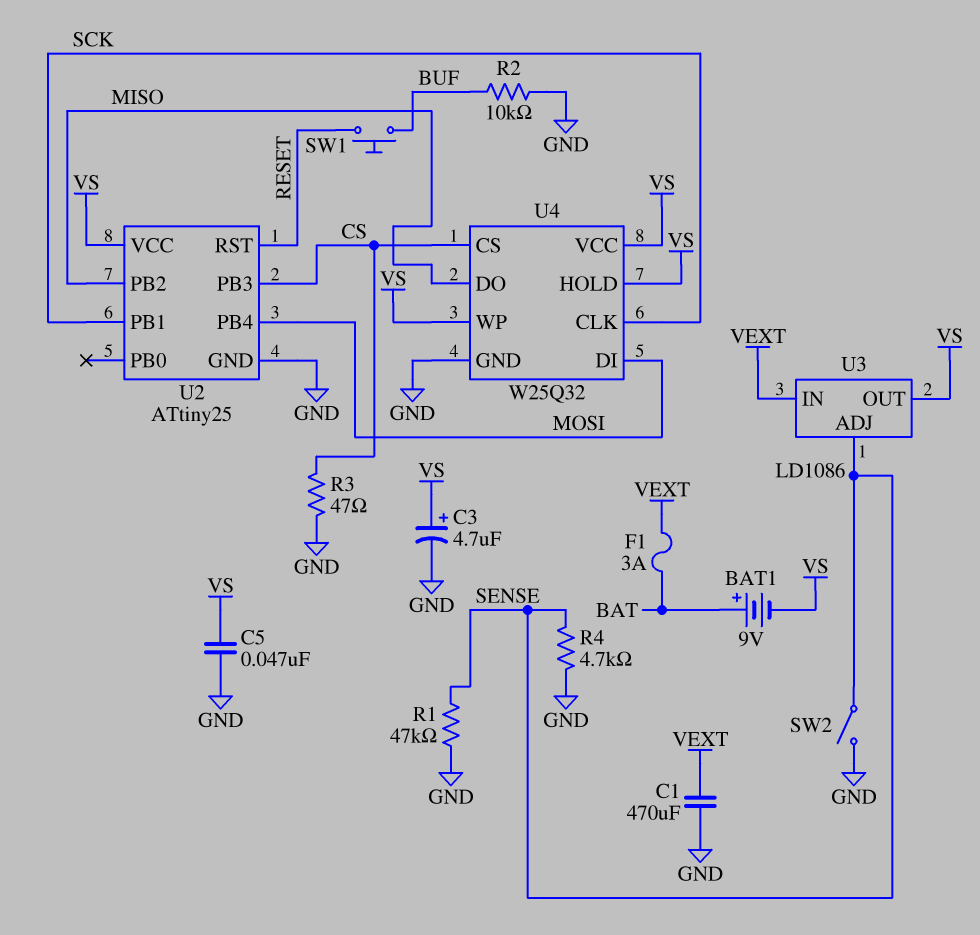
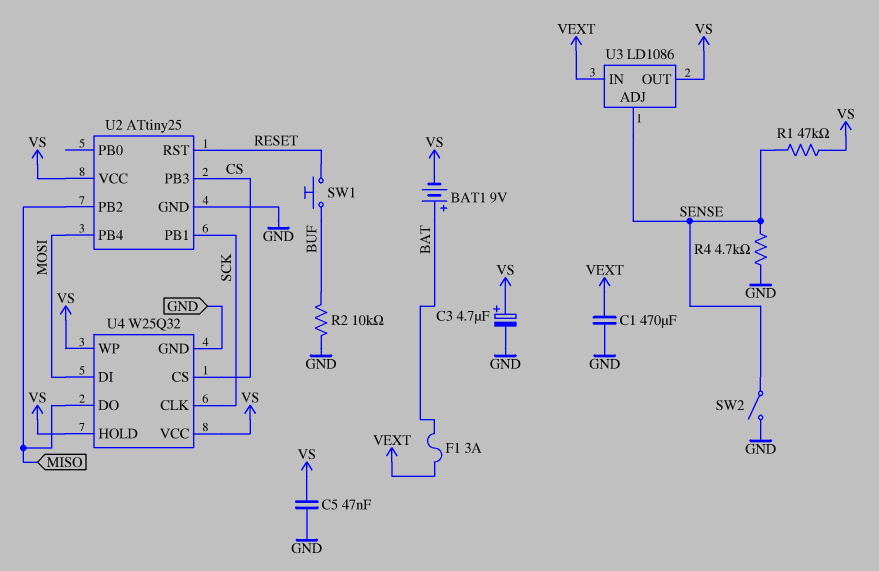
R1: 47k (GND, SENSE) -> 47k (SENSE, VS)
R3: 47 (CS, GND) -> none

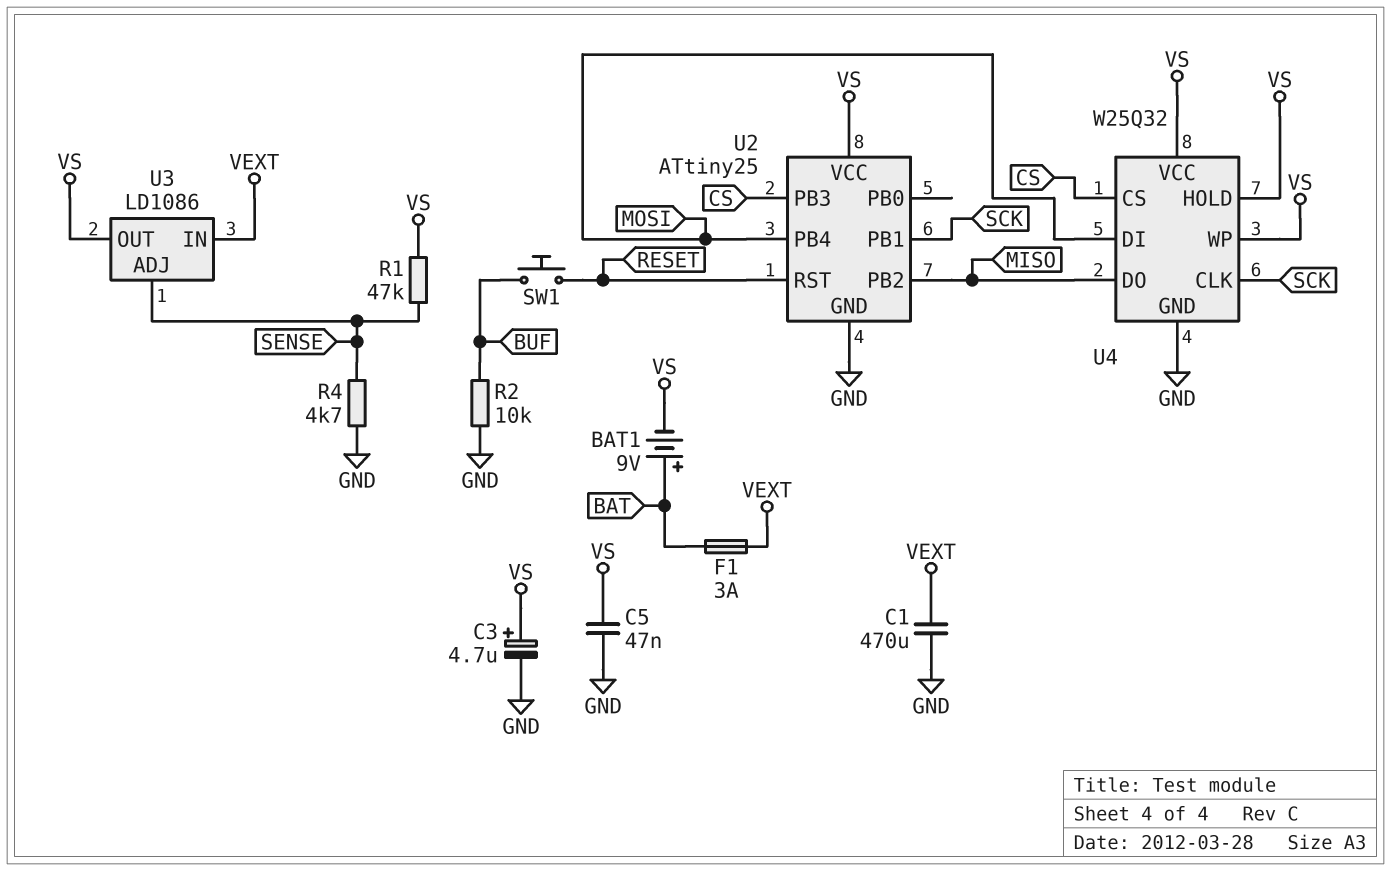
SW2: switch (GND, SENSE) -> none

